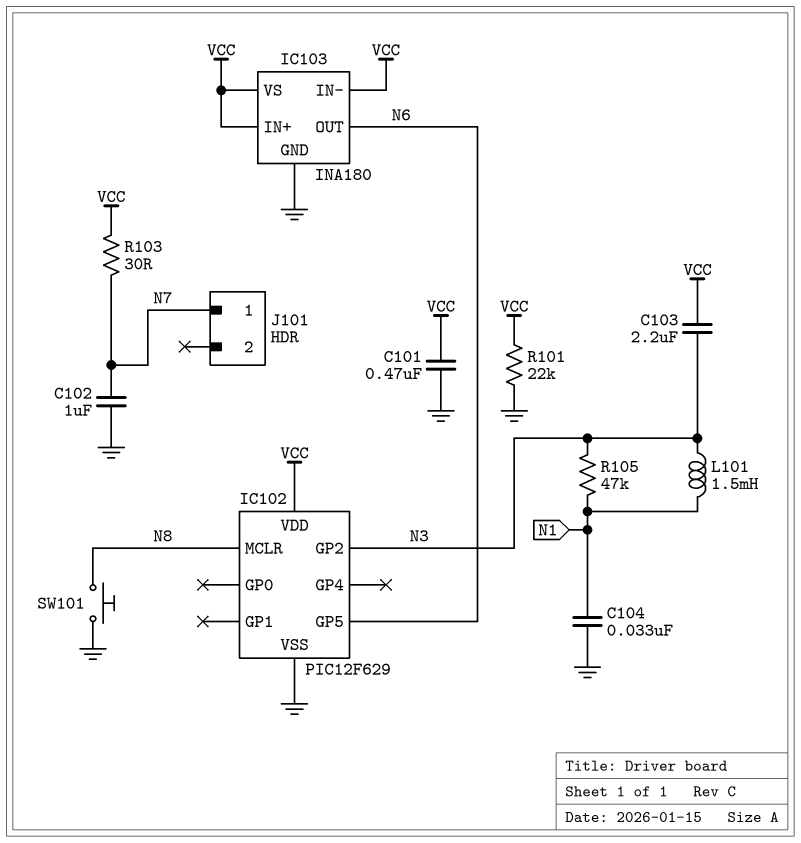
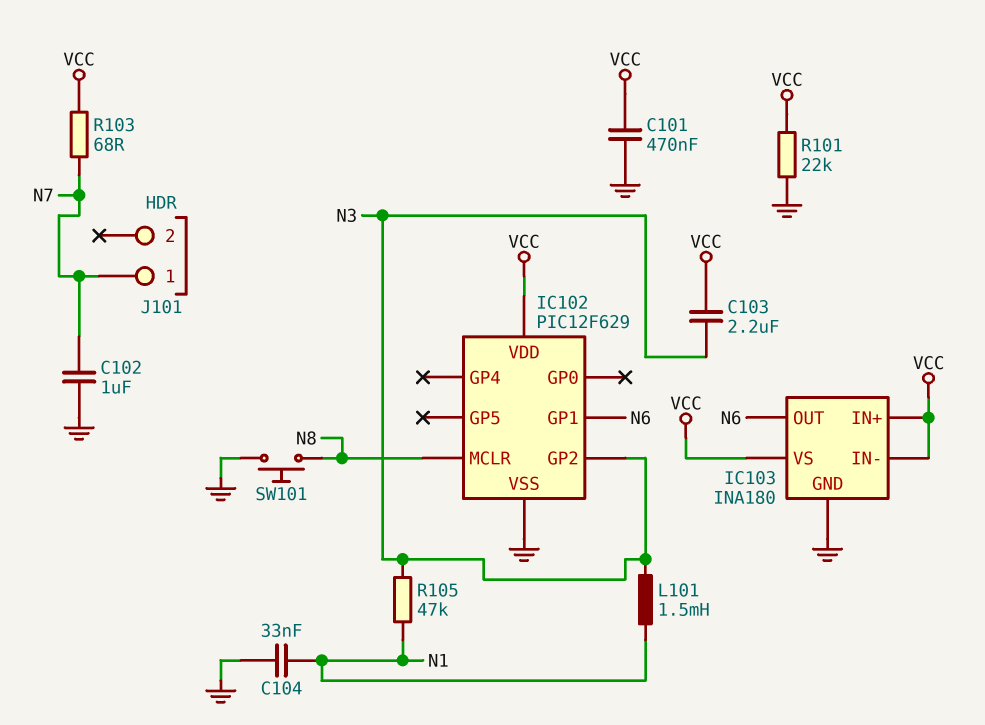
IC102 pin GP1: none -> N6
IC102 pin GP5: N6 -> none
R103: 30 (N7, VCC) -> 68 (N7, VCC)

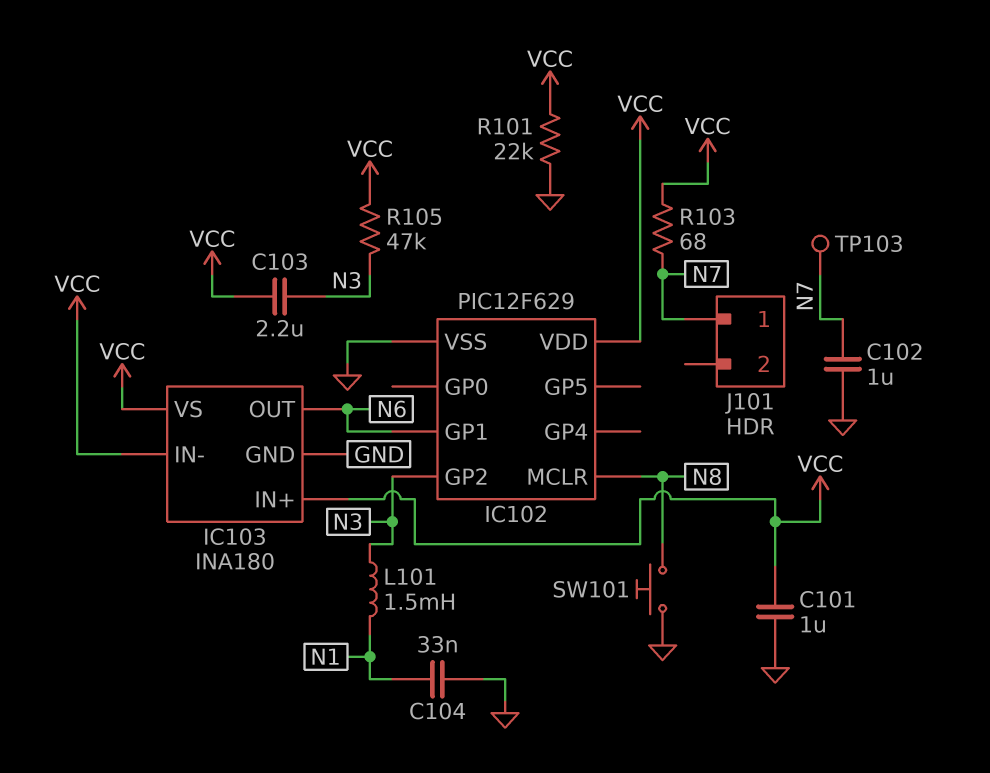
C101: 470nF (GND, VCC) -> 1uF (GND, VCC)
R105: 47k (N1, N3) -> 47k (N3, VCC)
TP103: none -> test point (N7)

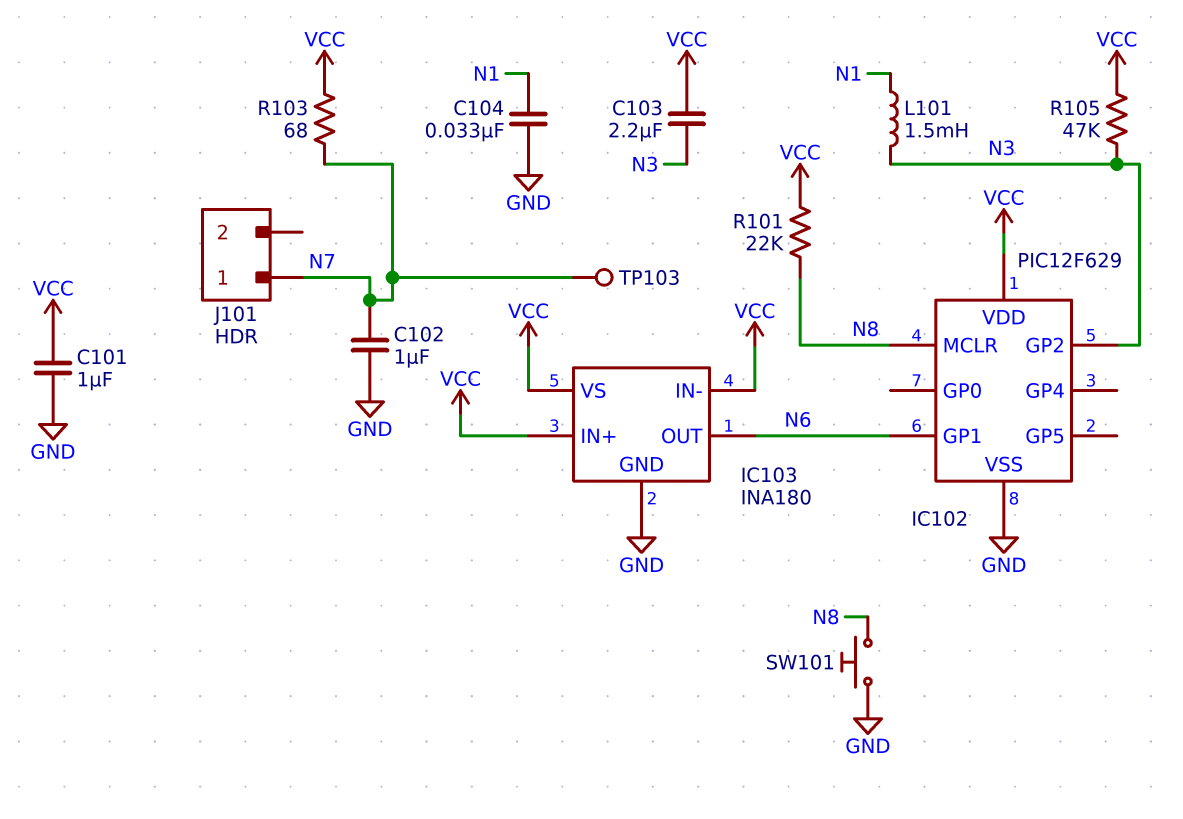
R101: 22k (GND, VCC) -> 22k (N8, VCC)

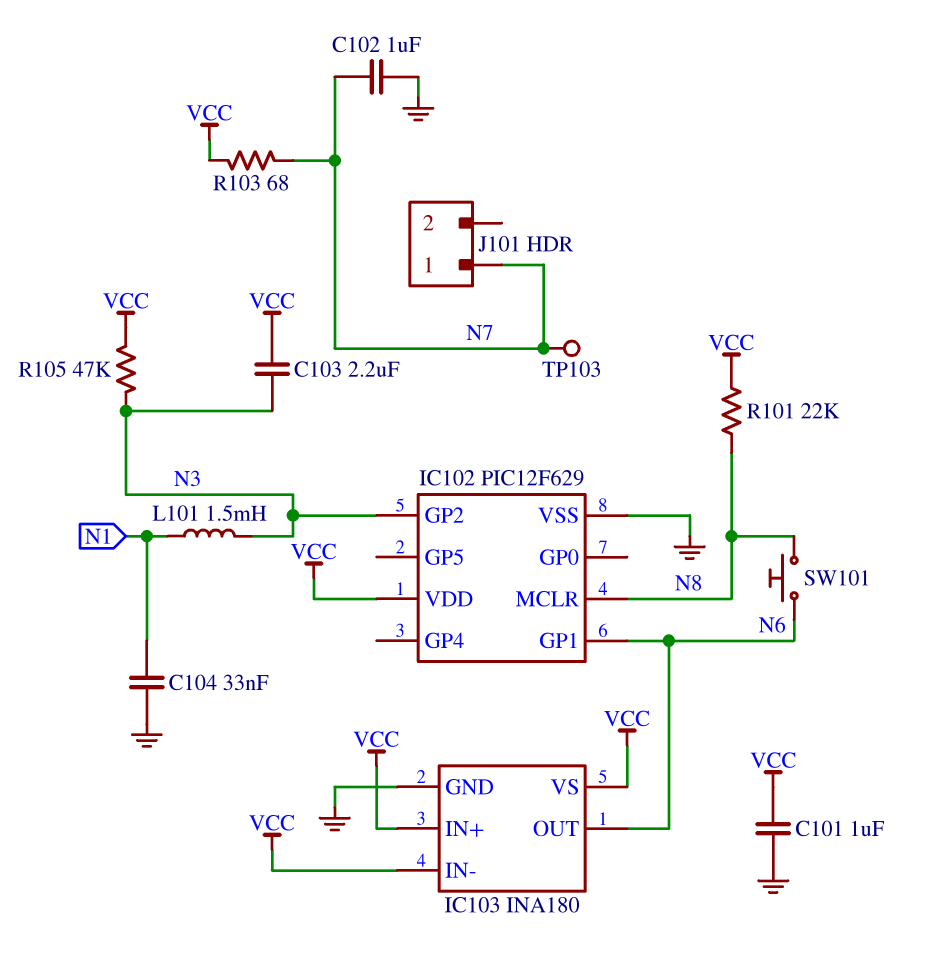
SW101: button (GND, N8) -> button (N6, N8)

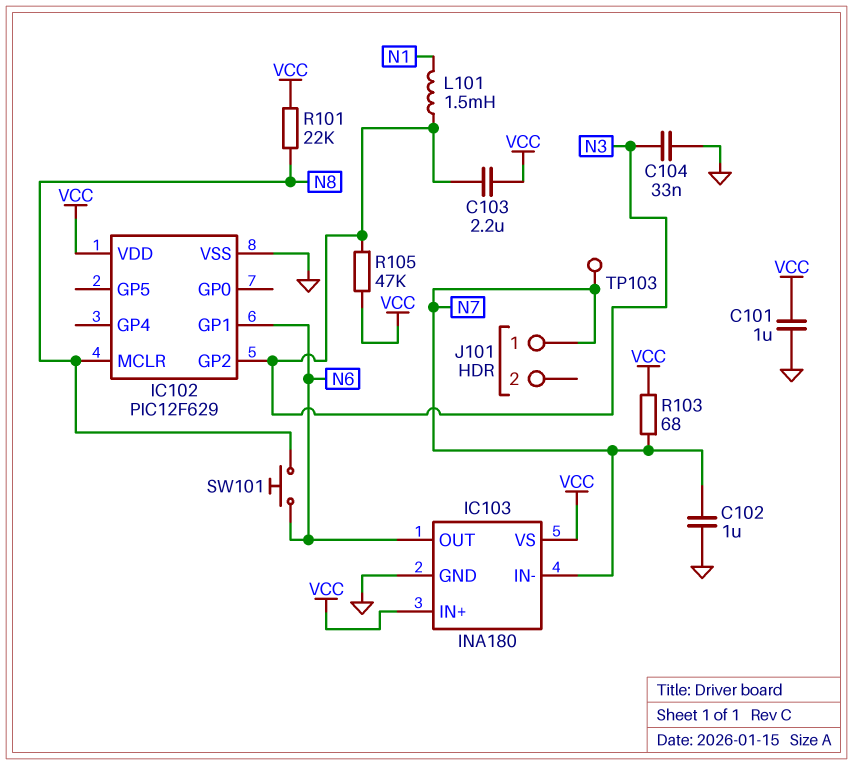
C104: 33nF (GND, N1) -> 33nF (GND, N3)
IC103 pin IN-: VCC -> N7

